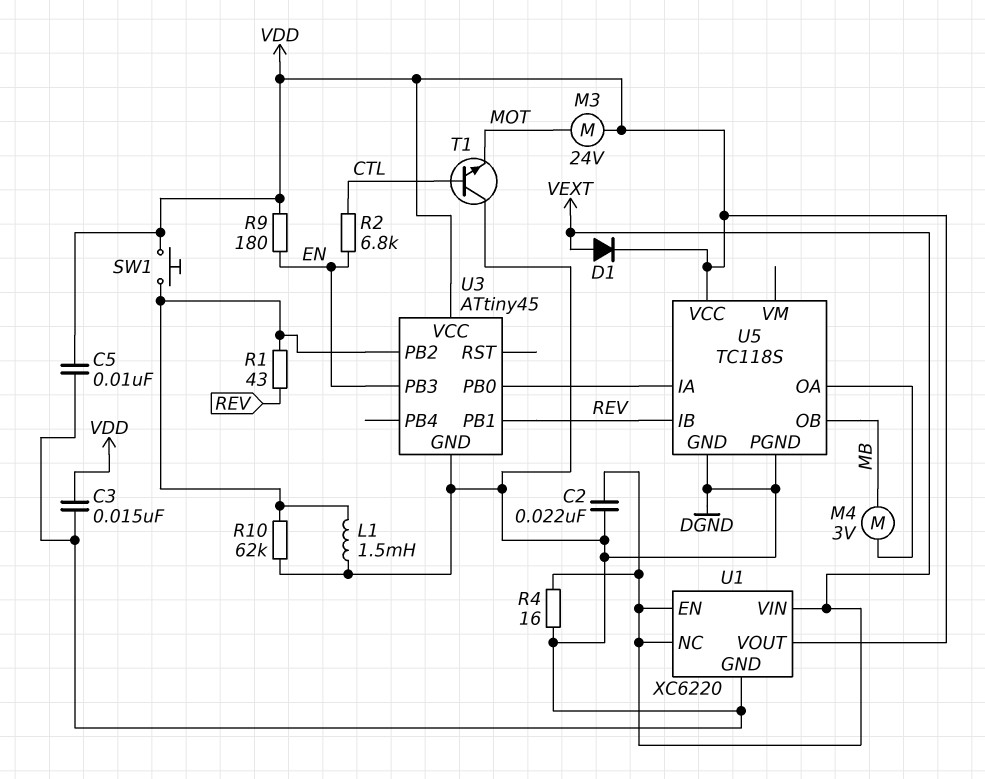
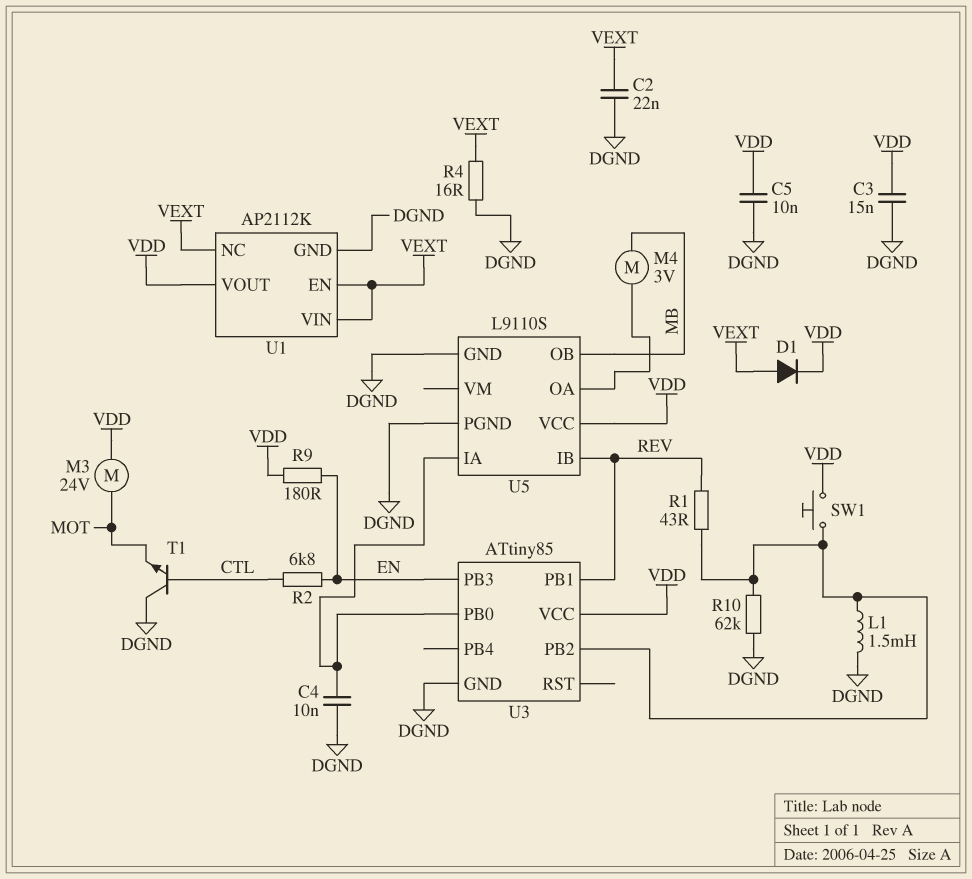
C4: none -> 10nF (DGND, U3/PB0)
U1: XC6220 -> AP2112K
U3: ATtiny45 -> ATtiny85
U5: TC118S -> L9110S

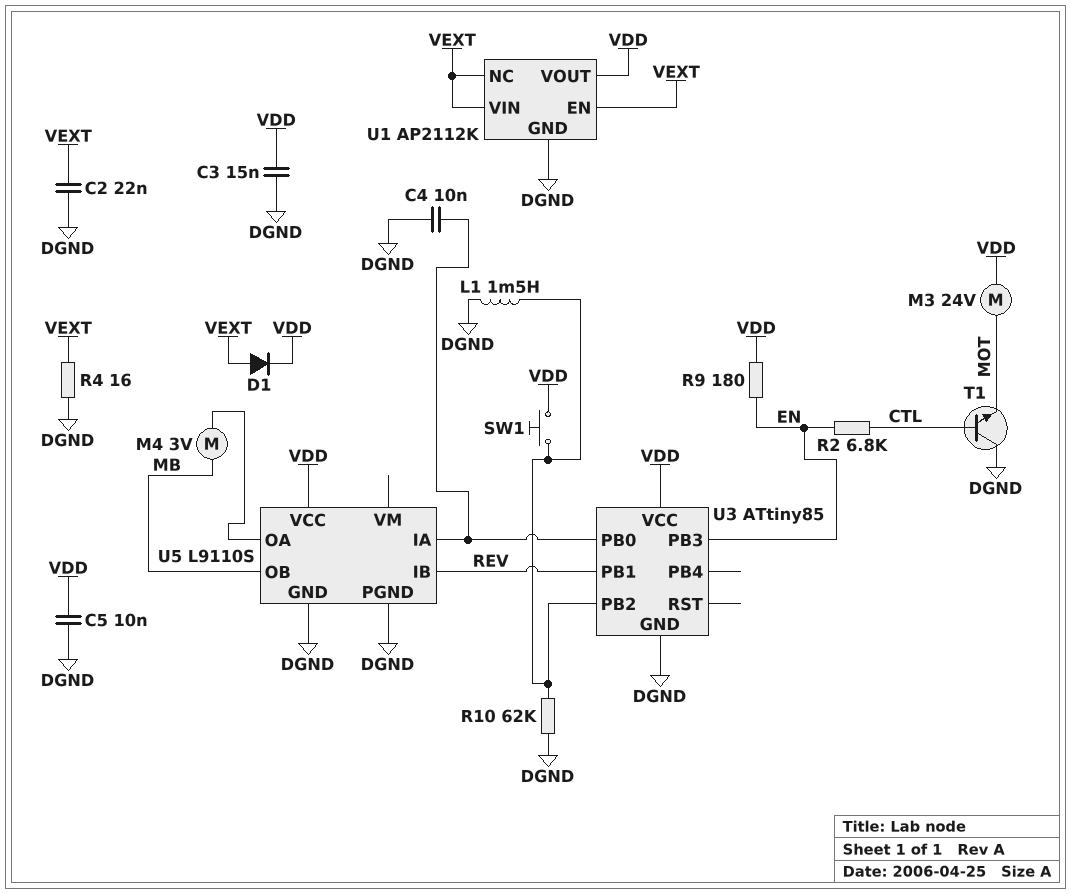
R1: 43 (REV, U3/PB2) -> none

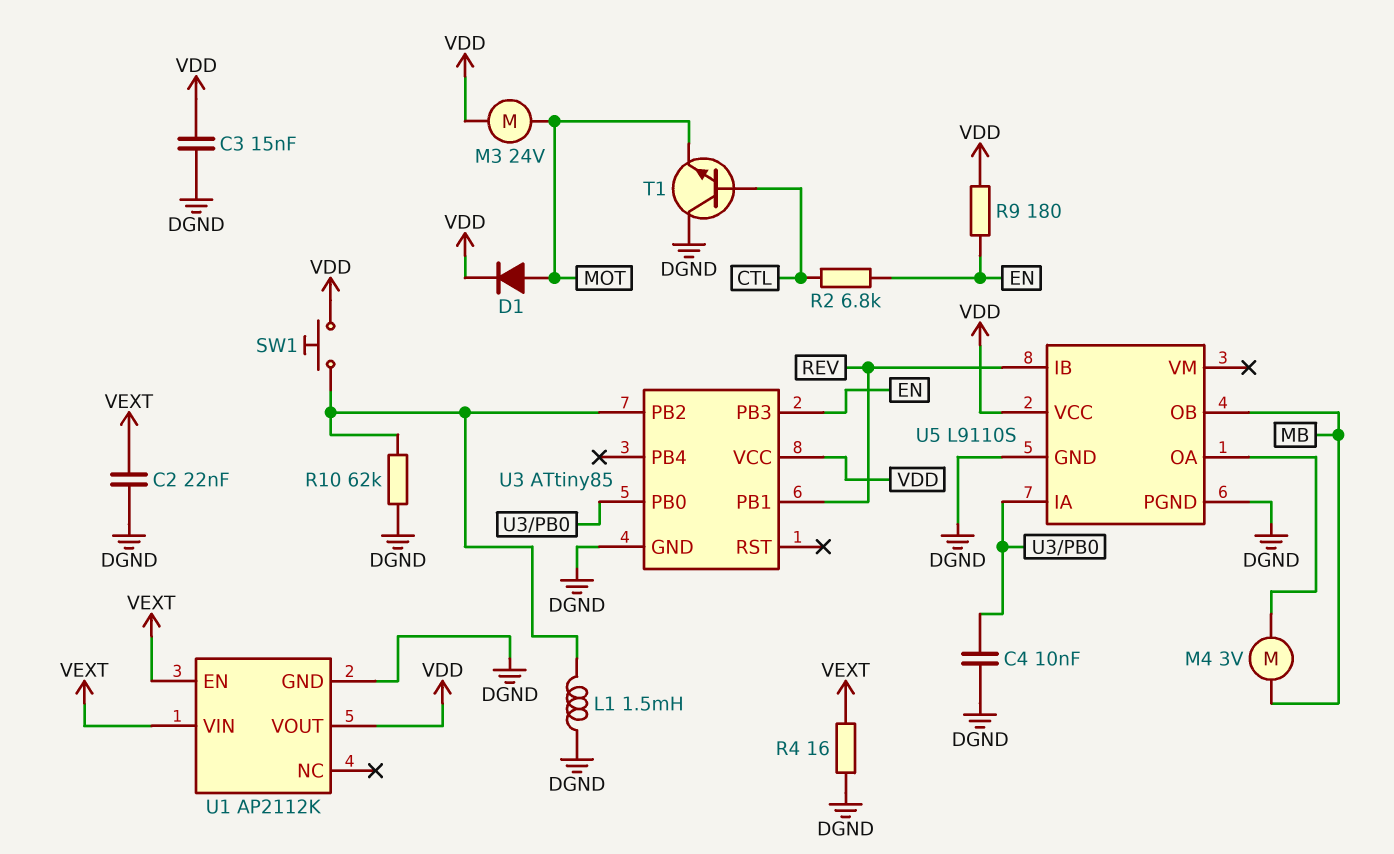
C5: 10nF (DGND, VDD) -> none
D1: diode (A VEXT, K VDD) -> diode (A MOT, K VDD)
U1 pin NC: VEXT -> none

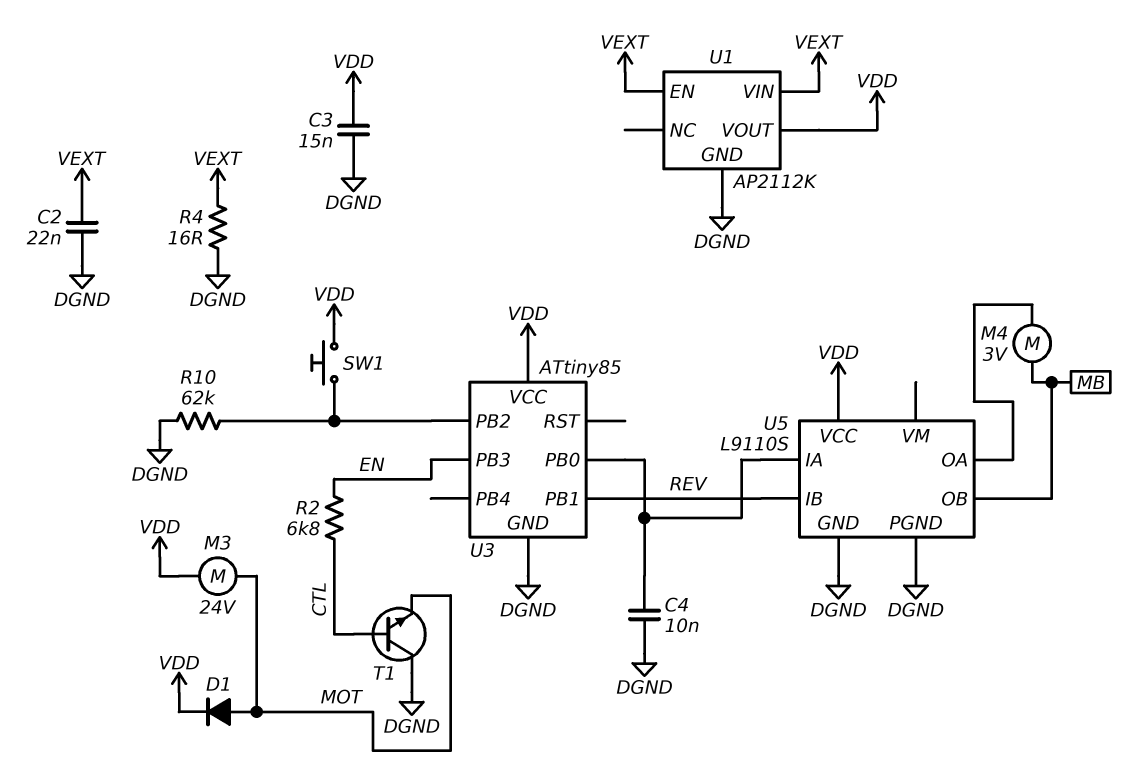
L1: 1.5mH (DGND, U3/PB2) -> none
R9: 180 (EN, VDD) -> none

